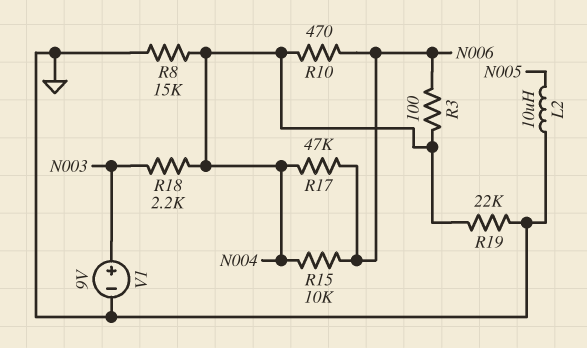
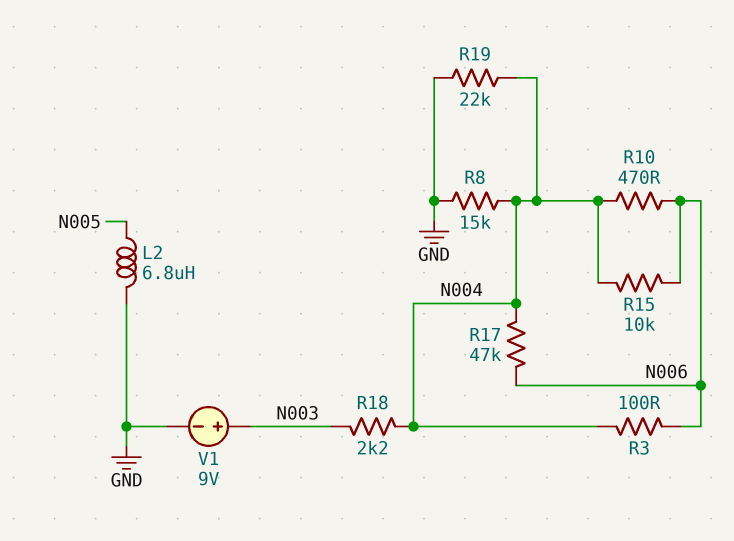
L2: 10uH (GND, N005) -> 6.8uH (GND, N005)

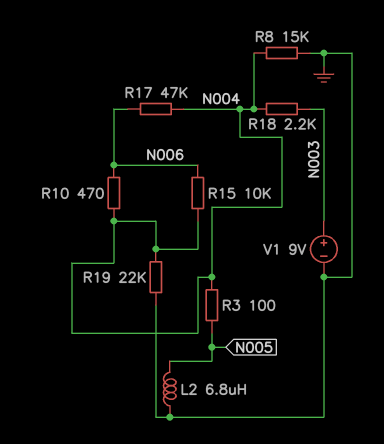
R3: 100 (N004, N006) -> 100 (N004, N005)

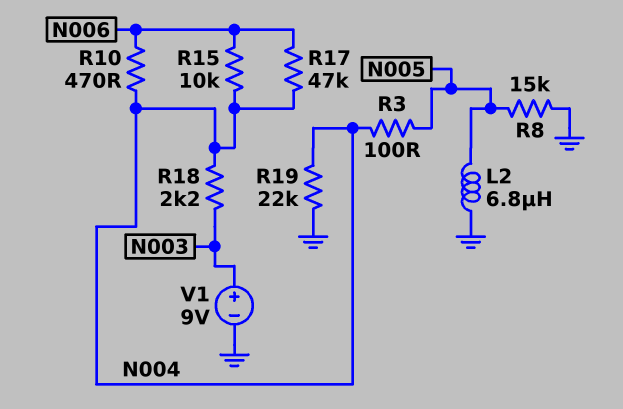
R8: 15k (GND, N004) -> 15k (GND, N005)

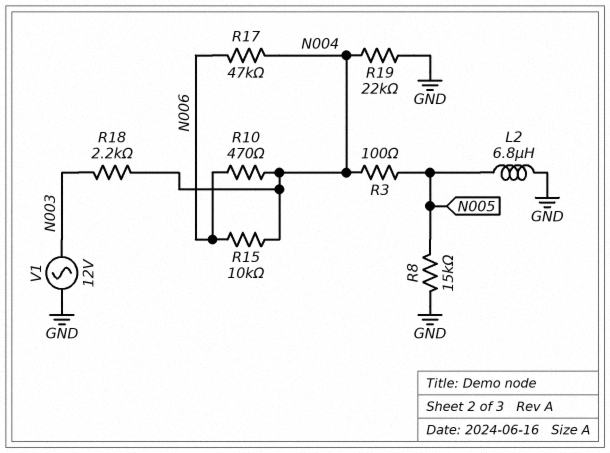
V1: 9V (plus N003, minus GND) -> AC 12V (GND, N003)

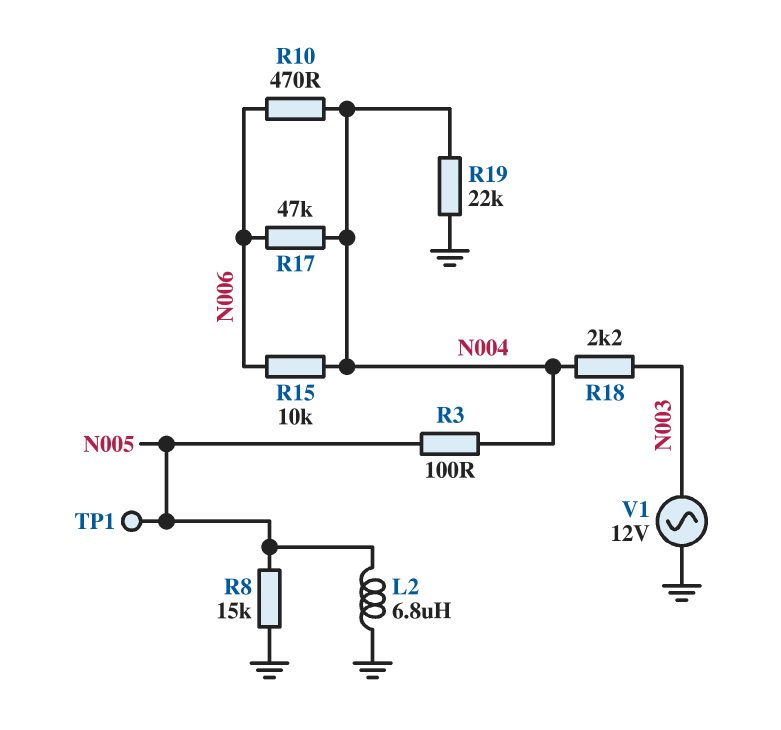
TP1: none -> test point (N005)

